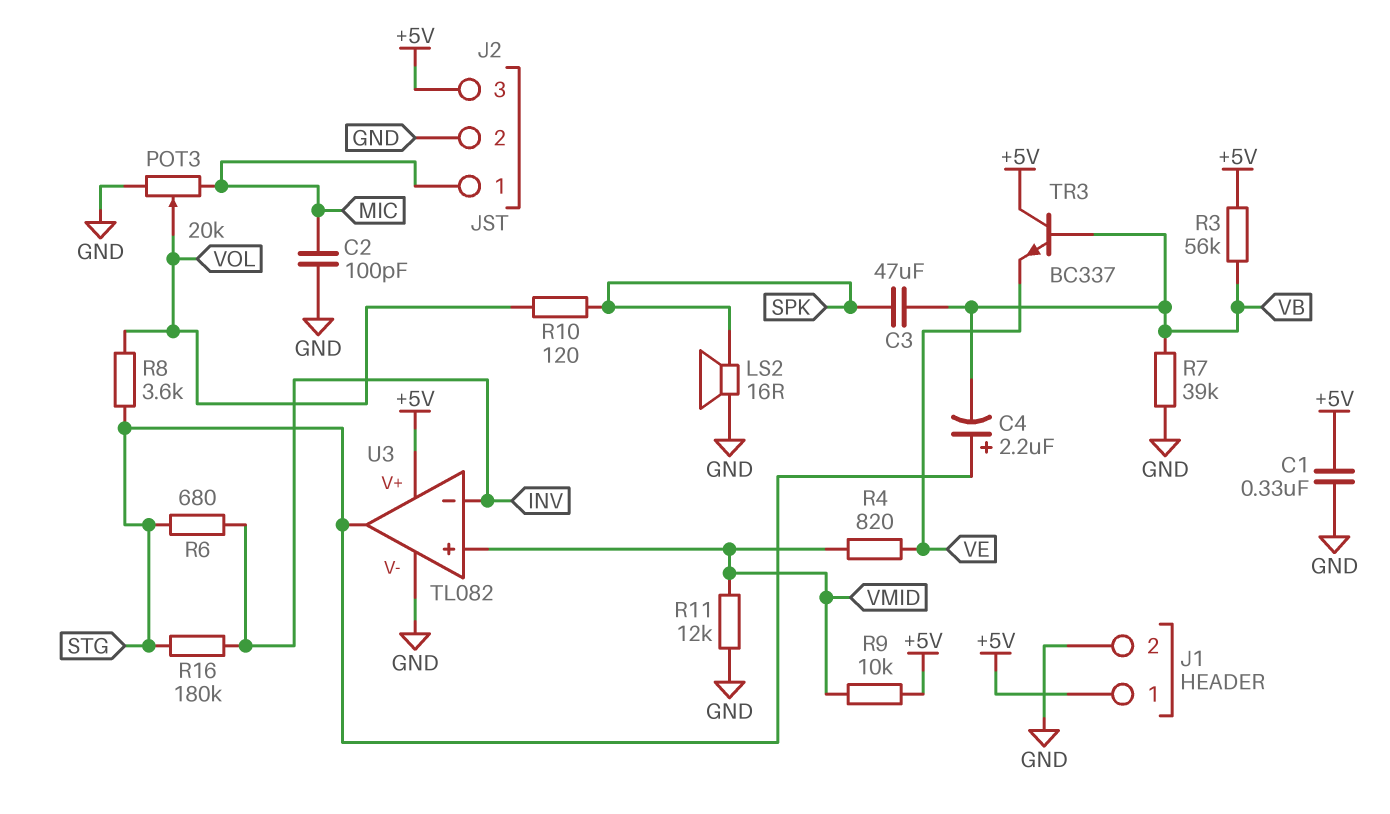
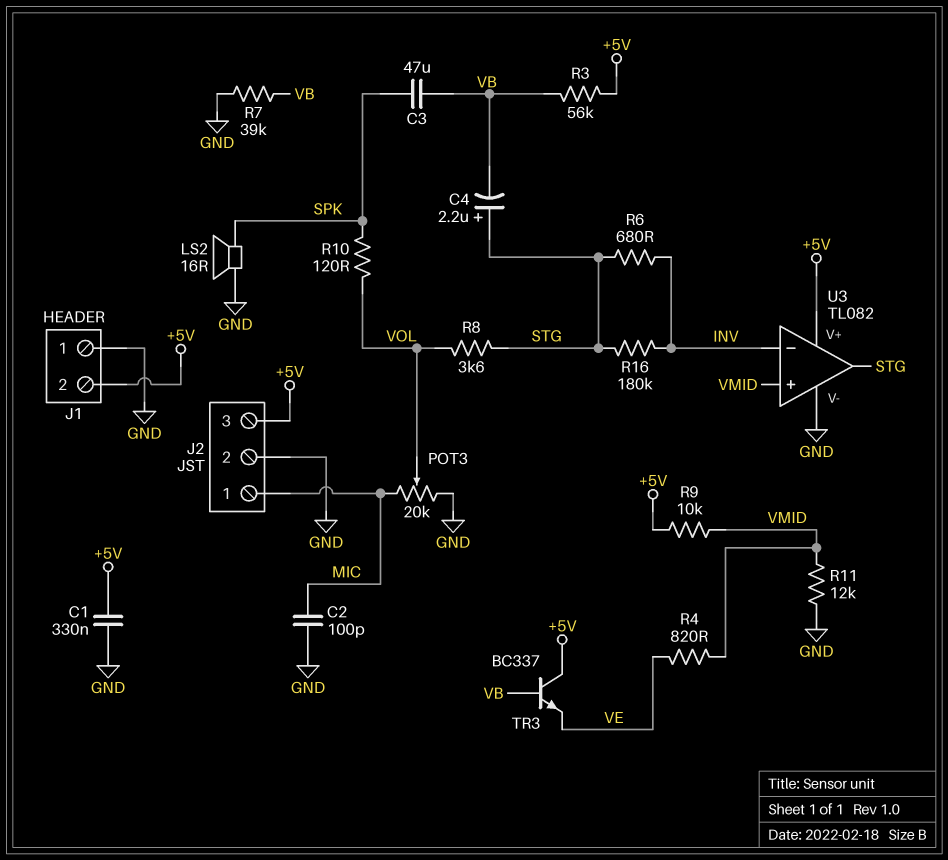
J1 pin 1: +5V -> GND
J1 pin 2: GND -> +5V

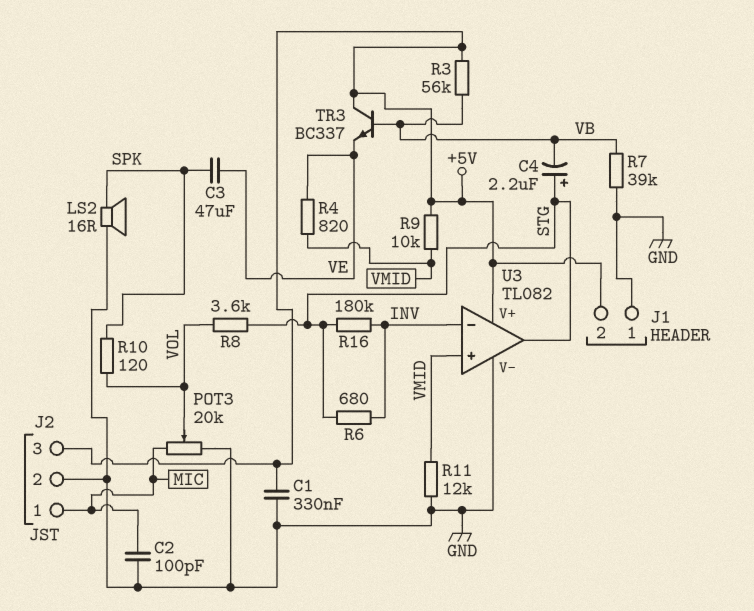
C3: 47uF (SPK, VB) -> 47uF (SPK, VE)

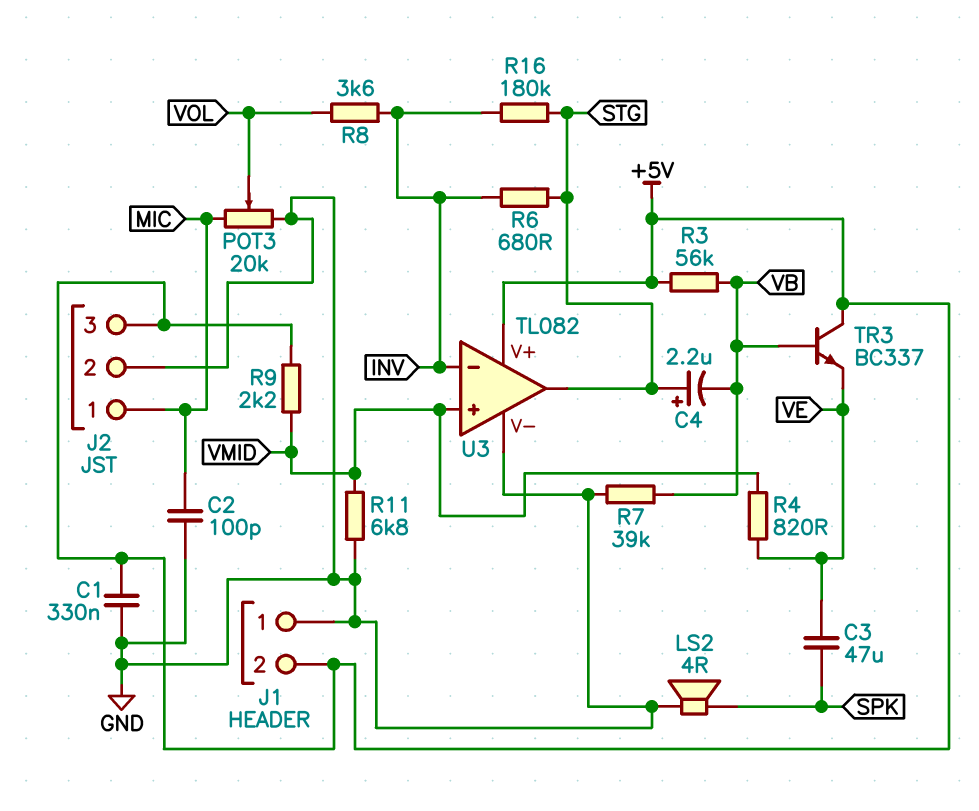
LS2: speaker 16R (GND, SPK) -> speaker 4R (GND, SPK)
R8: 3.6k (STG, VOL) -> 3.6k (INV, VOL)
R9: 10k (+5V, VMID) -> 2.2k (+5V, VMID)
R10: 120 (SPK, VOL) -> none
R11: 12k (GND, VMID) -> 6.8k (GND, VMID)

